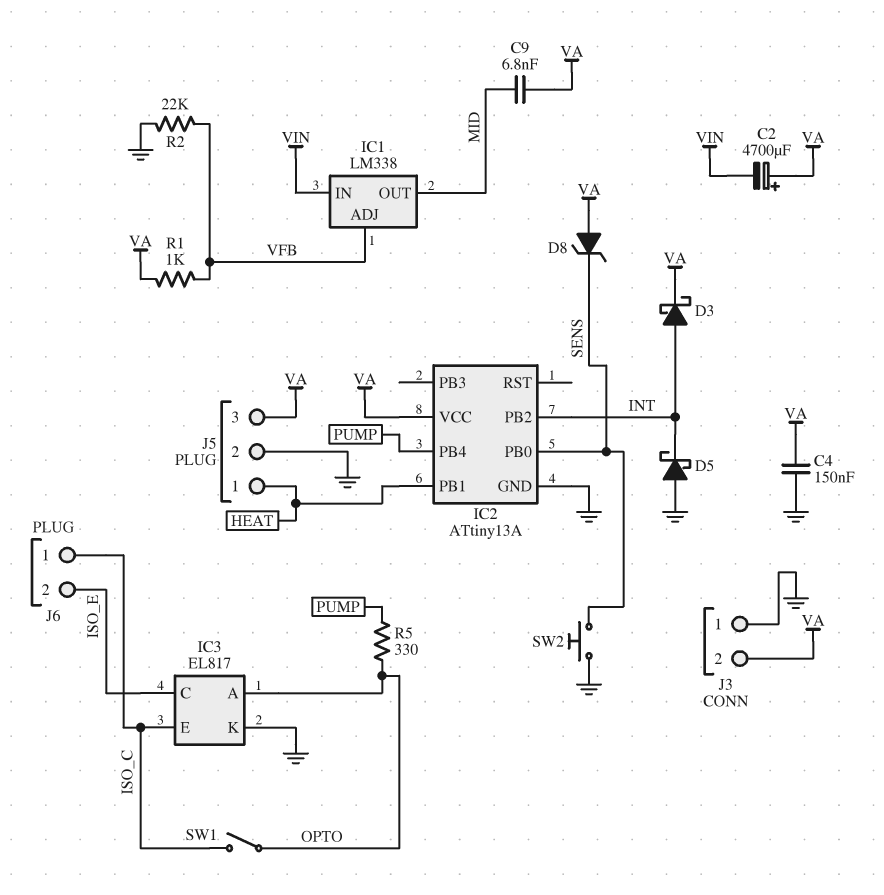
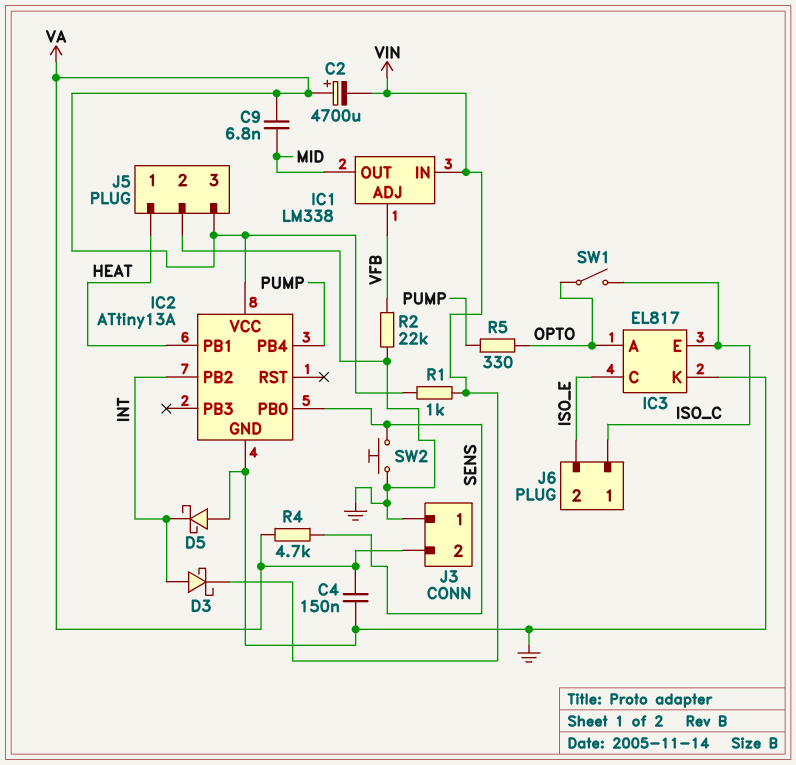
D3: schottky (A INT, K VA) -> schottky (A INT, K VIN)
D8: zener (A VA, K SENS) -> none
R1: 1k (VA, VFB) -> 1k (VA, VIN)
R4: none -> 4.7k (SENS, VA)

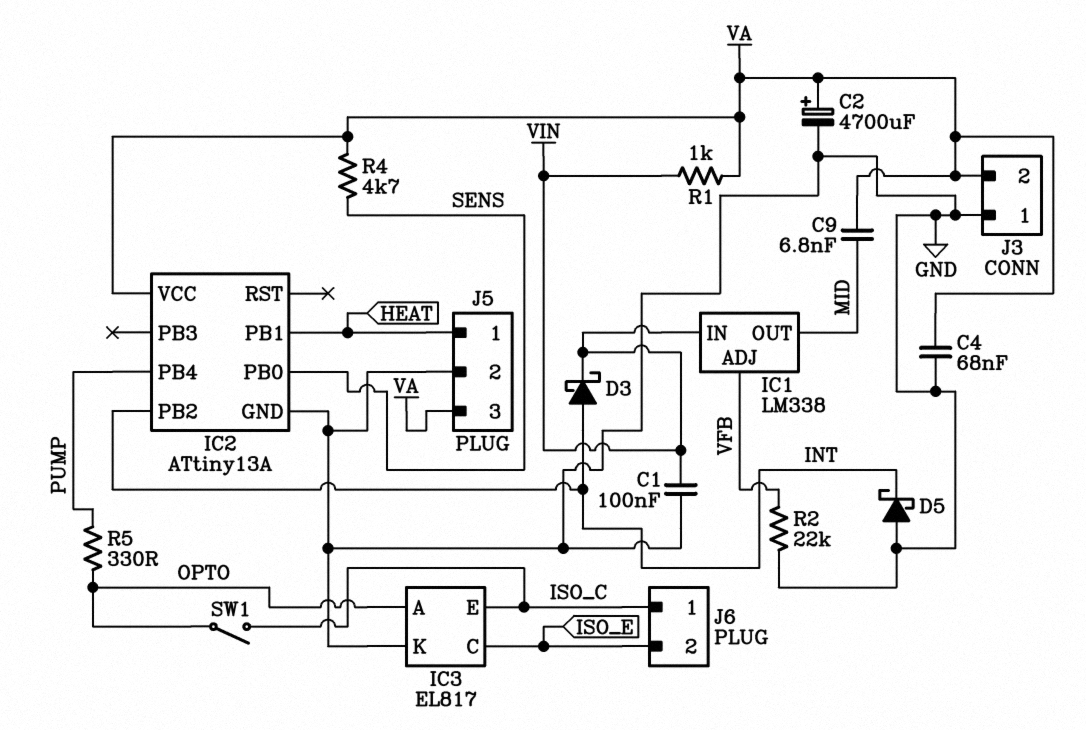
C1: none -> 100nF (GND, VIN)
C2: 4700uF (plus VA, minus VIN) -> 4700uF (plus VA, minus GND)
C4: 150nF (GND, VA) -> 68nF (GND, VA)
SW2: button (GND, SENS) -> none

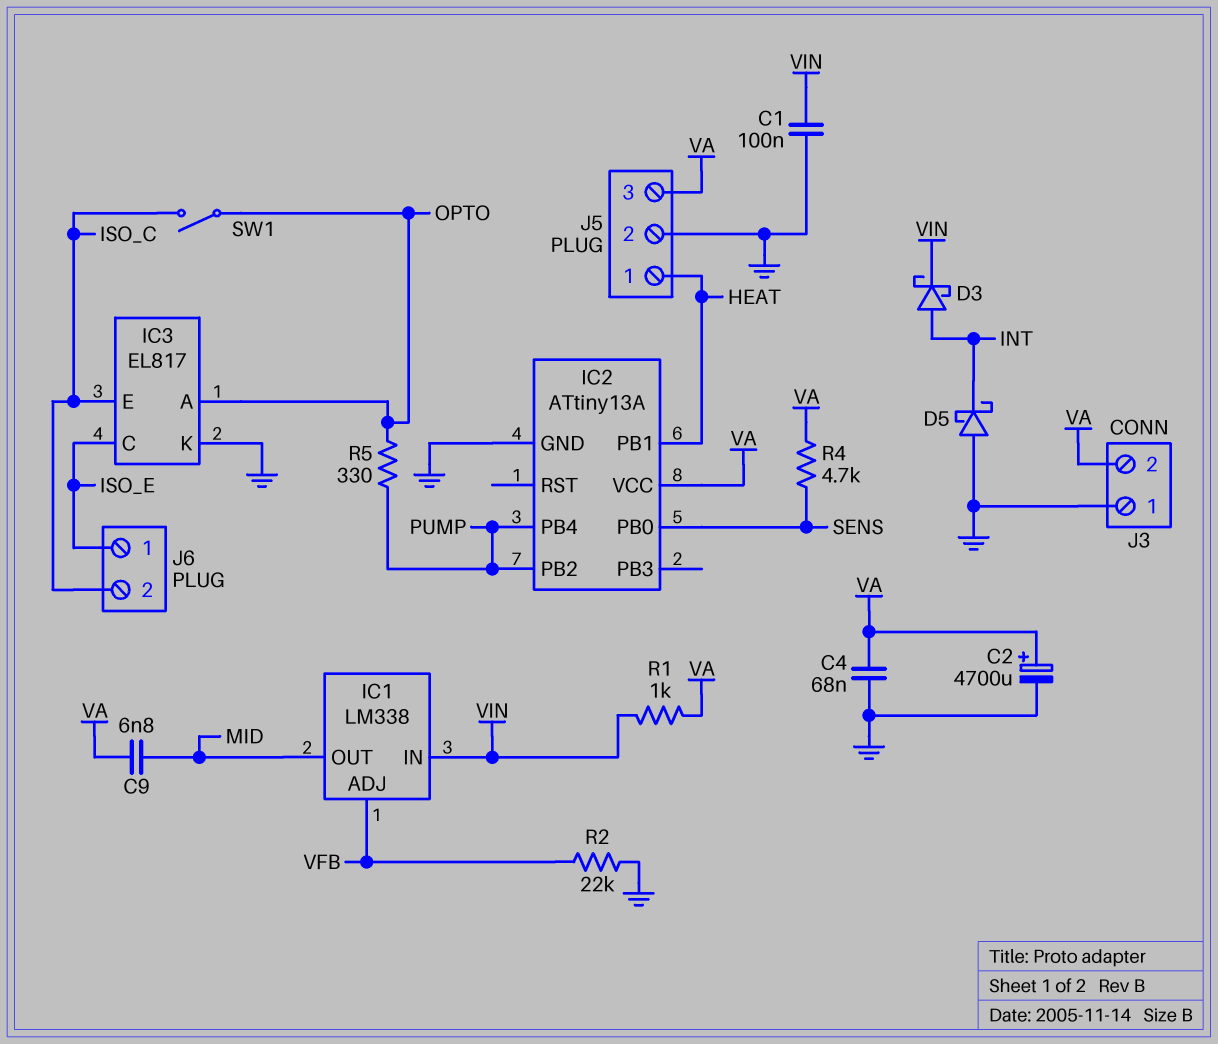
IC2 pin PB2: INT -> PUMP
J6 pin 1: ISO_C -> ISO_E
J6 pin 2: ISO_E -> ISO_C

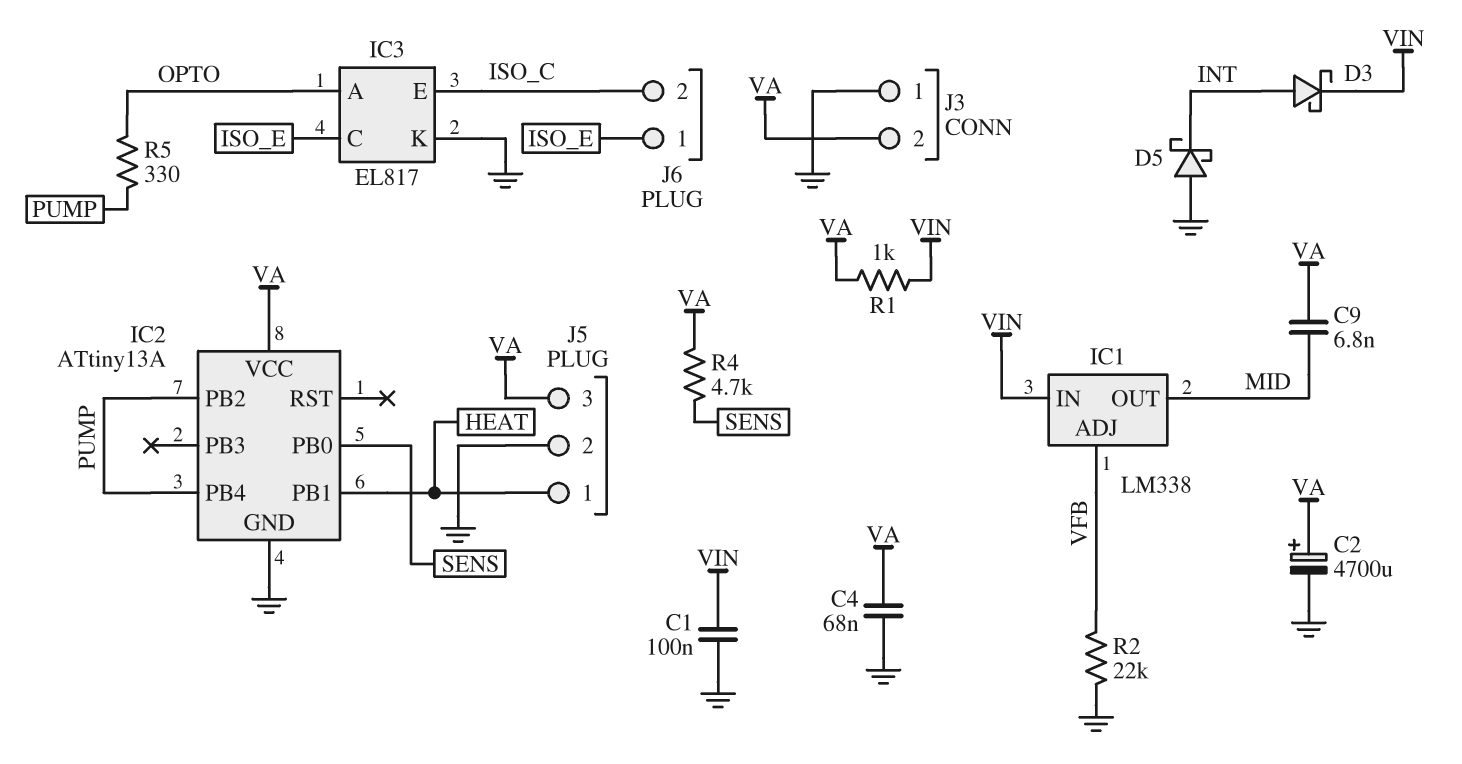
SW1: switch (ISO_C, OPTO) -> none

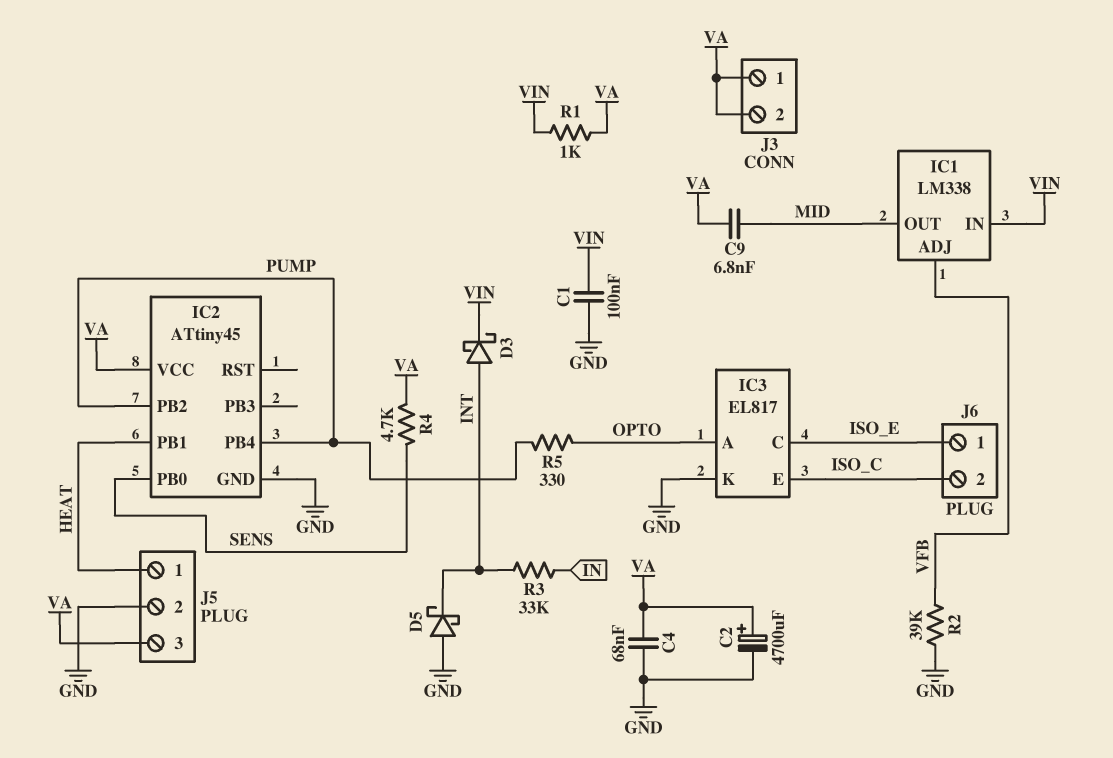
IC2: ATtiny13A -> ATtiny45
J3 pin 1: GND -> VA
R2: 22k (GND, VFB) -> 39k (GND, VFB)
R3: none -> 33k (IN, INT)

